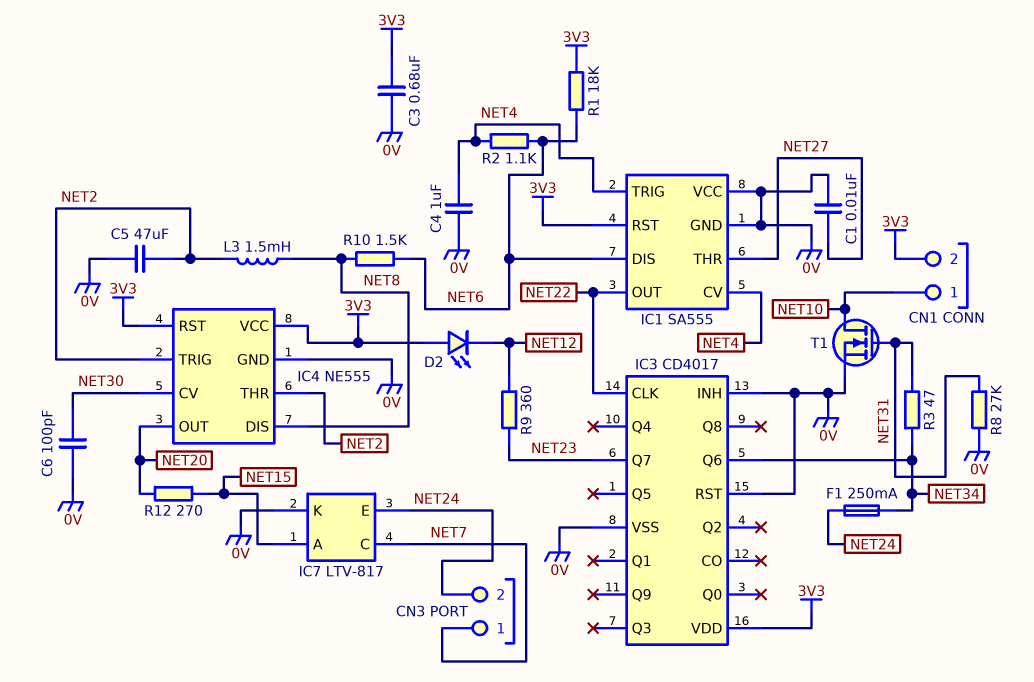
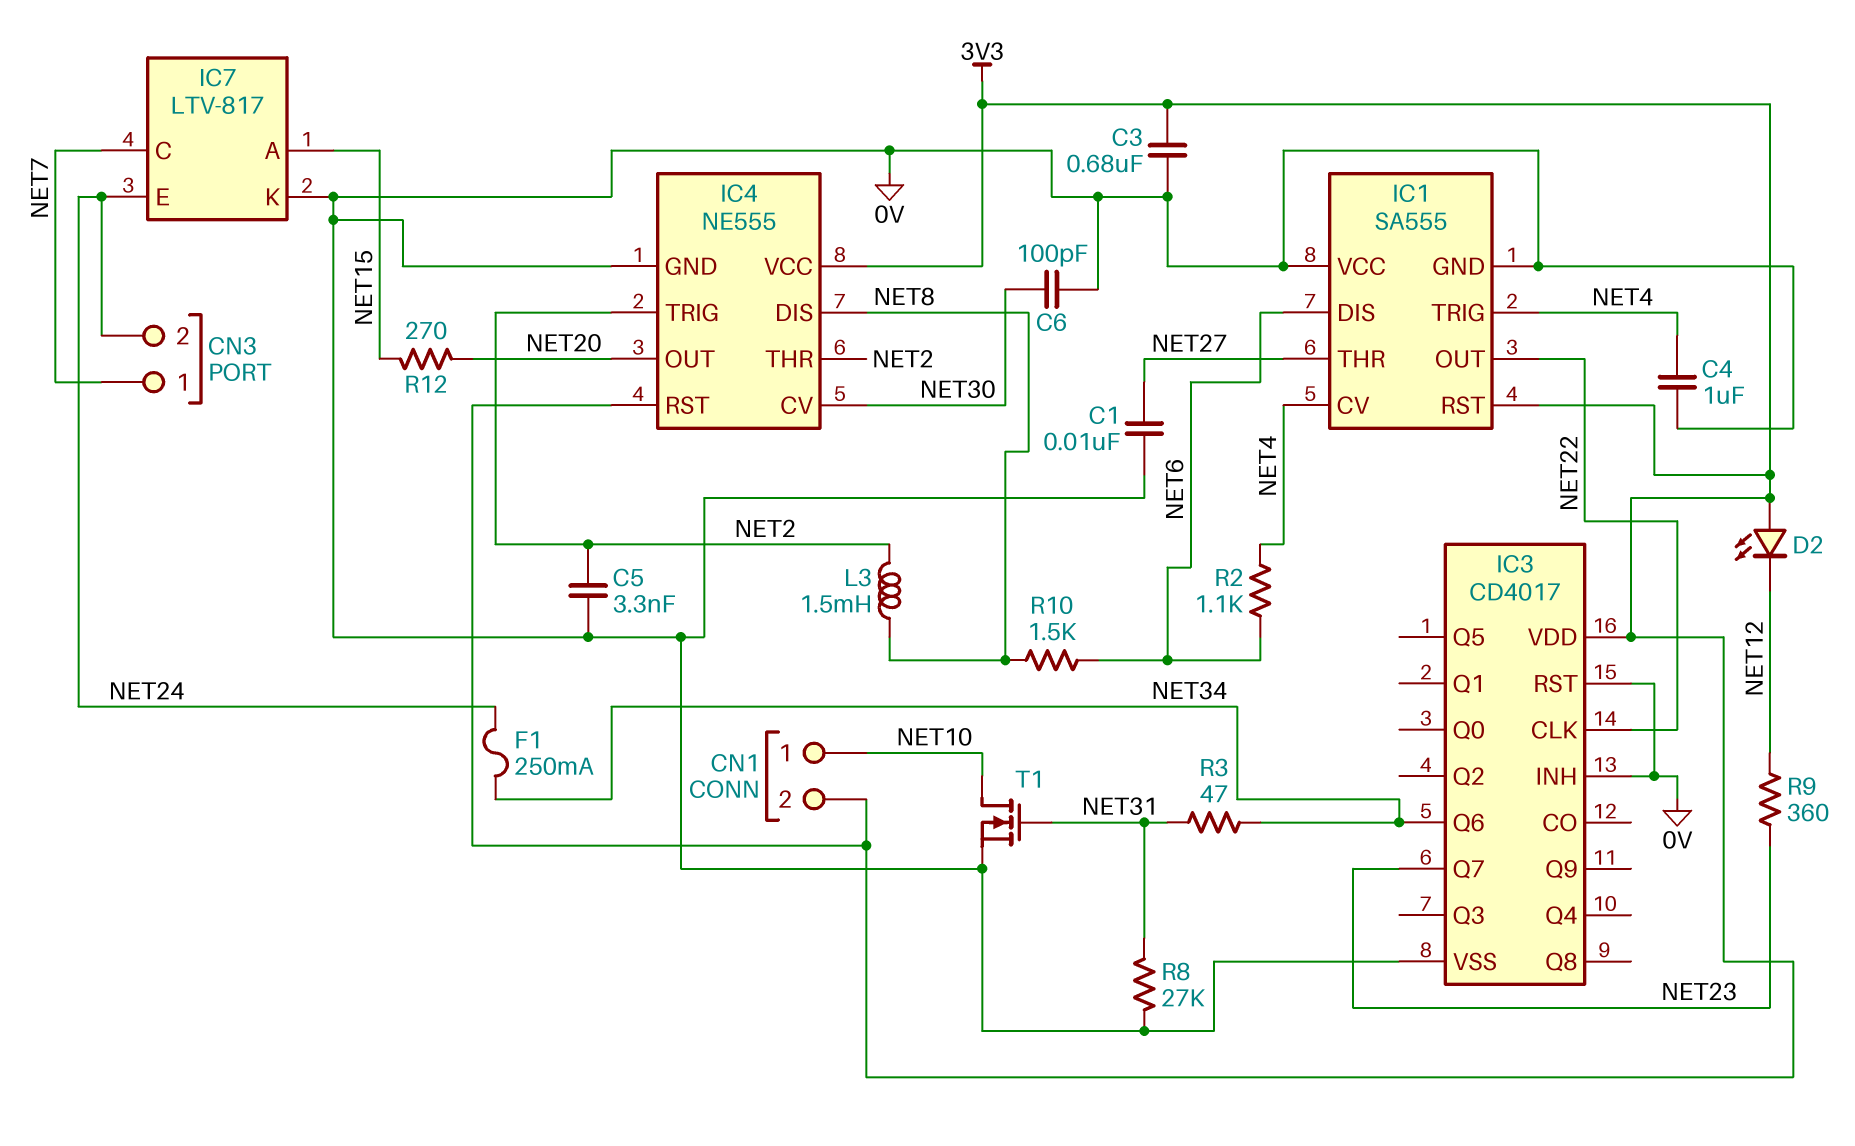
C5: 47uF (0V, NET2) -> 3.3nF (0V, NET2)
R1: 18k (3V3, NET6) -> none

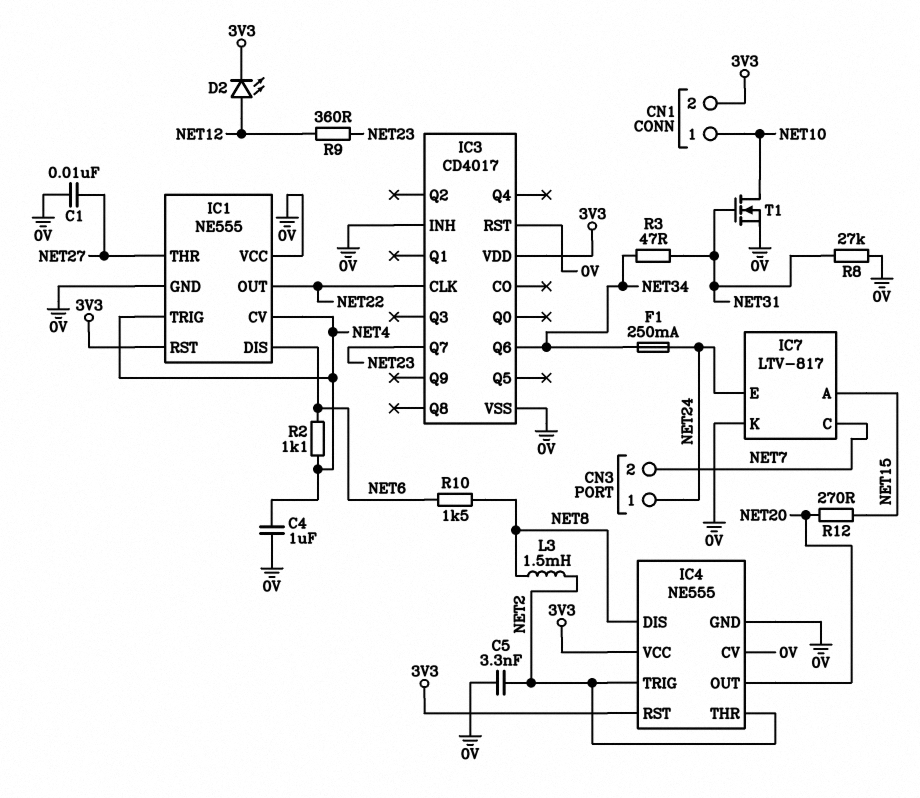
C3: 680nF (0V, 3V3) -> none
C6: 100pF (0V, NET30) -> none
CN3 pin 1: NET7 -> NET24
CN3 pin 2: NET24 -> NET7
D2: LED (A 3V3, K NET12) -> LED (A NET12, K 3V3)
IC1: SA555 -> NE555
IC4 pin CV: NET30 -> 0V

